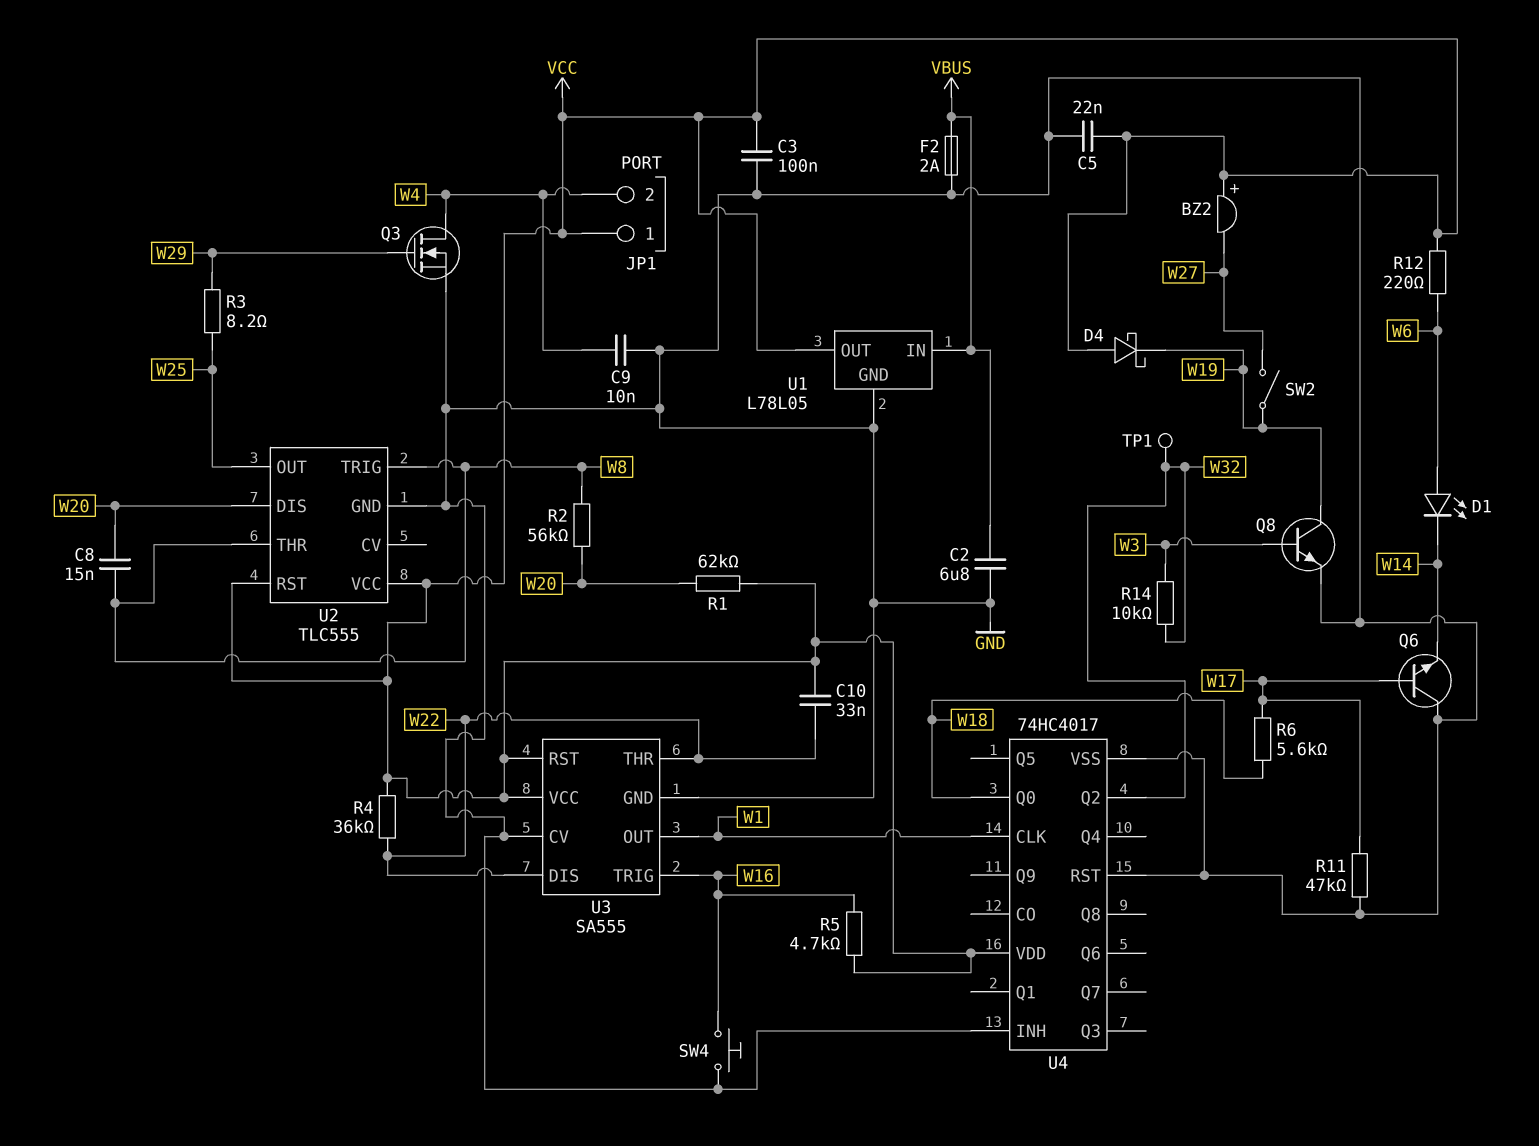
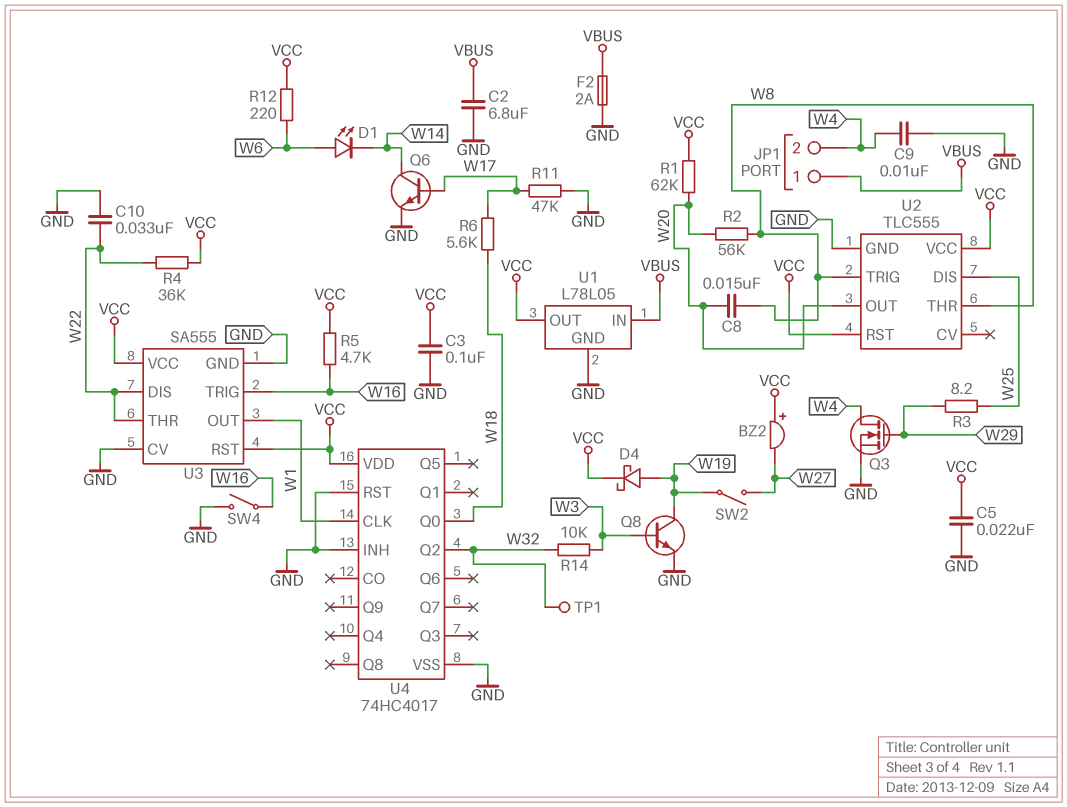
C10: 33nF (VCC, W22) -> 33nF (GND, W22)
D4: schottky (A VCC, K W19) -> schottky (A W19, K VCC)
JP1 pin 1: VCC -> VBUS
Q6: NPN (B W17, C GND, E W14) -> NPN (B W17, C W14, E GND)
SW4: button (GND, W16) -> switch (GND, W16)
U2 pin DIS: W20 -> W25
U2 pin OUT: W25 -> W20

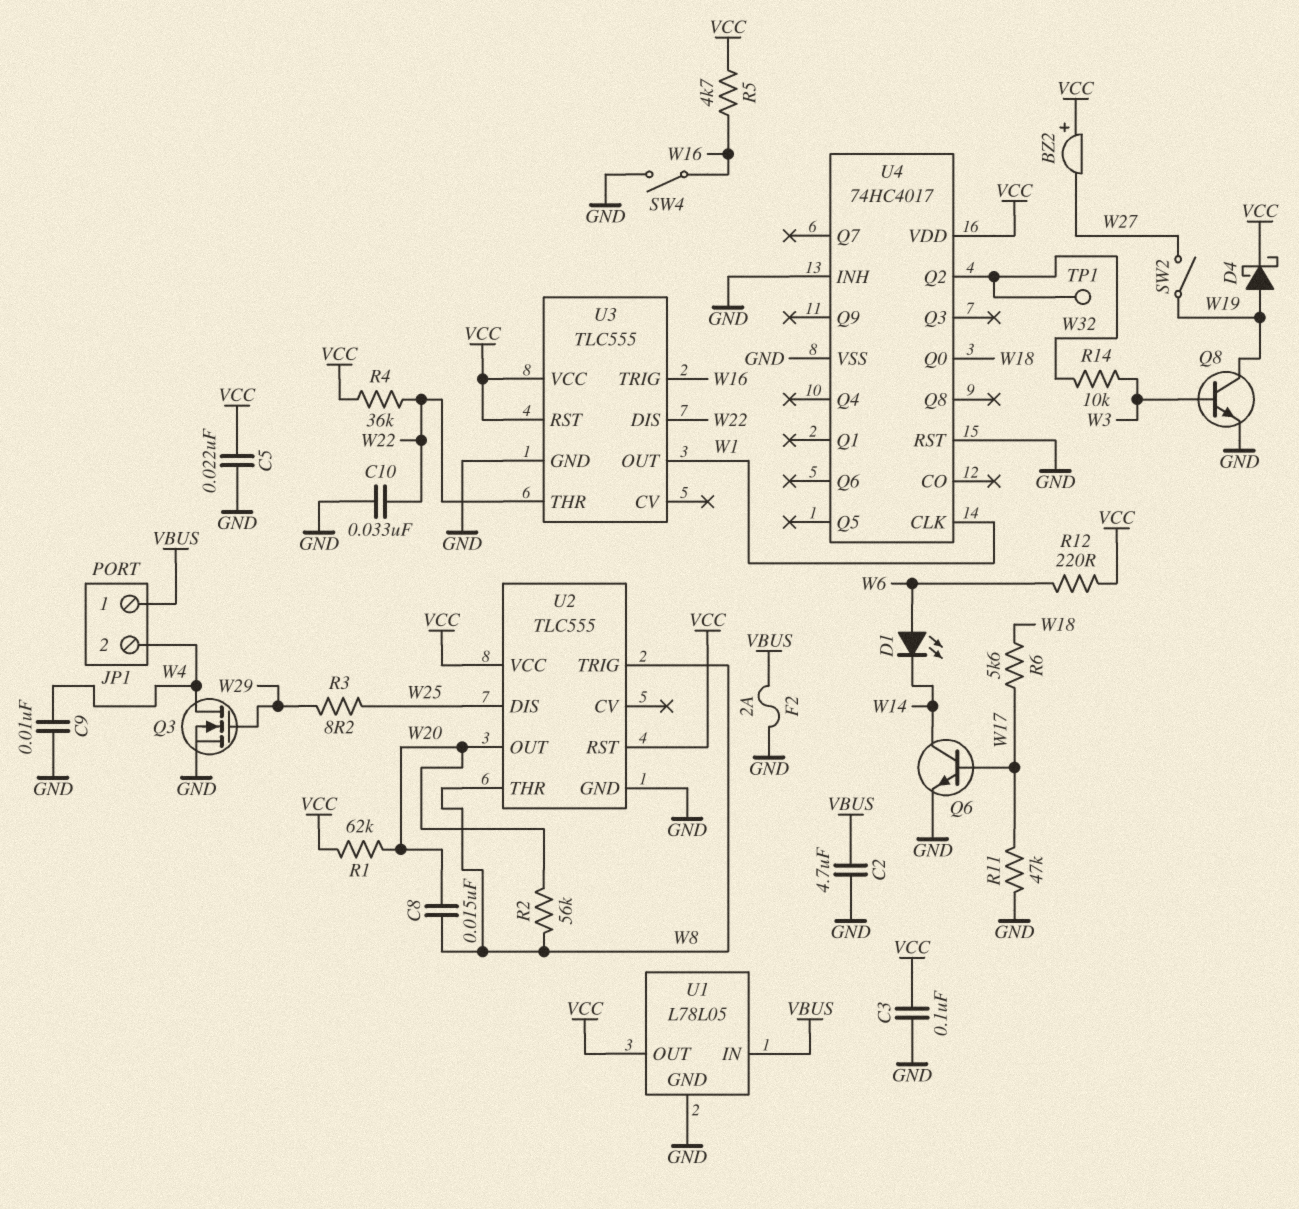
C2: 6.8uF (GND, VBUS) -> 4.7uF (GND, VBUS)
U3: SA555 -> TLC555
U3 pin CV: GND -> none

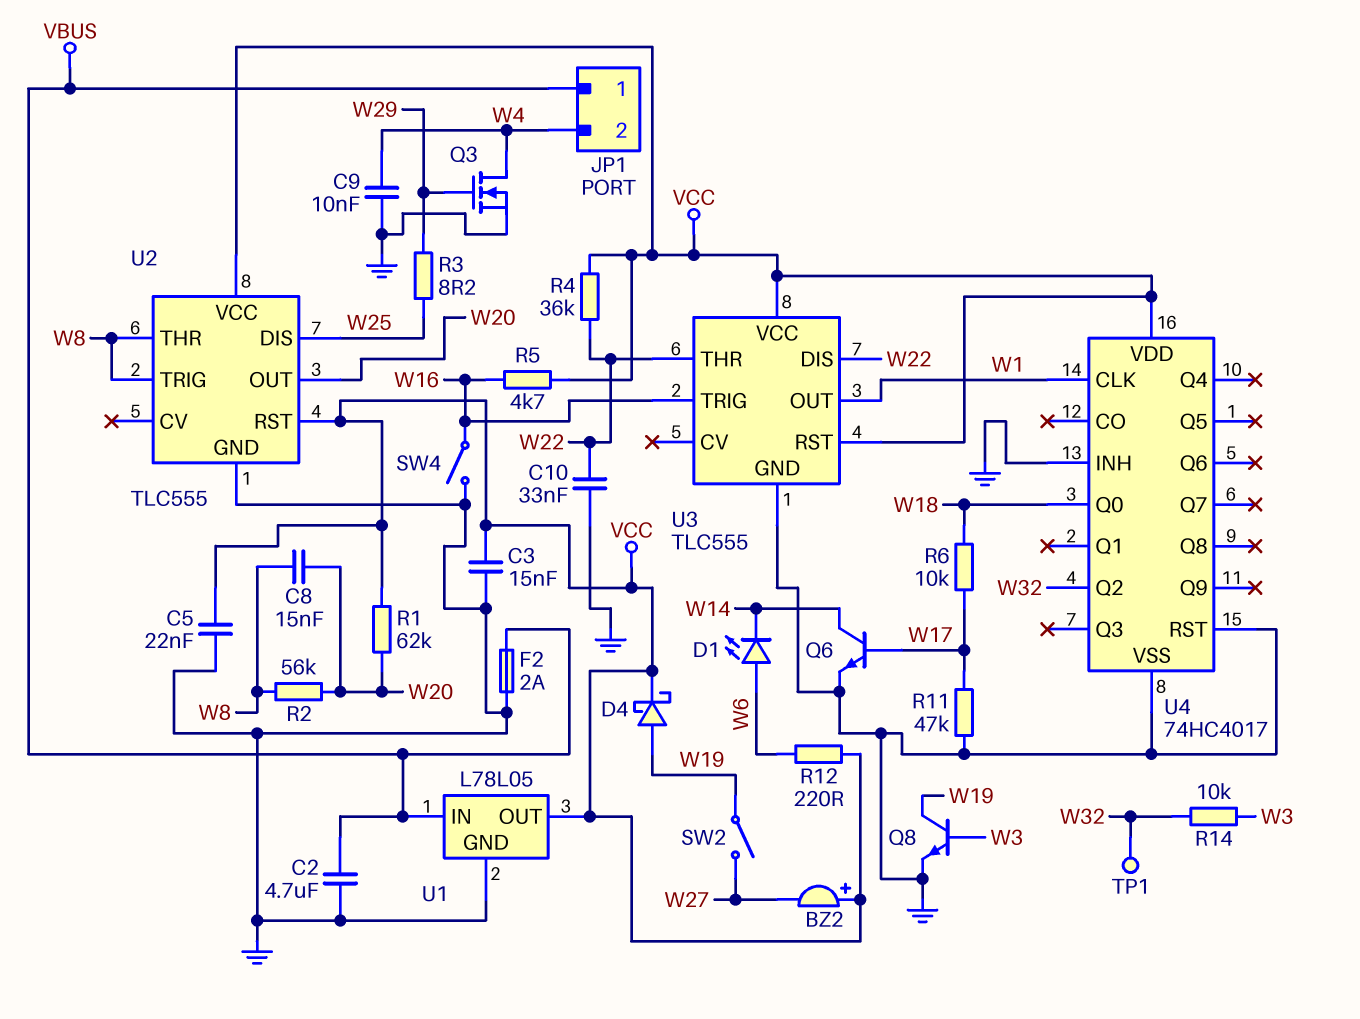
C3: 100nF (GND, VCC) -> 15nF (GND, VCC)
R6: 5.6k (W17, W18) -> 10k (W17, W18)

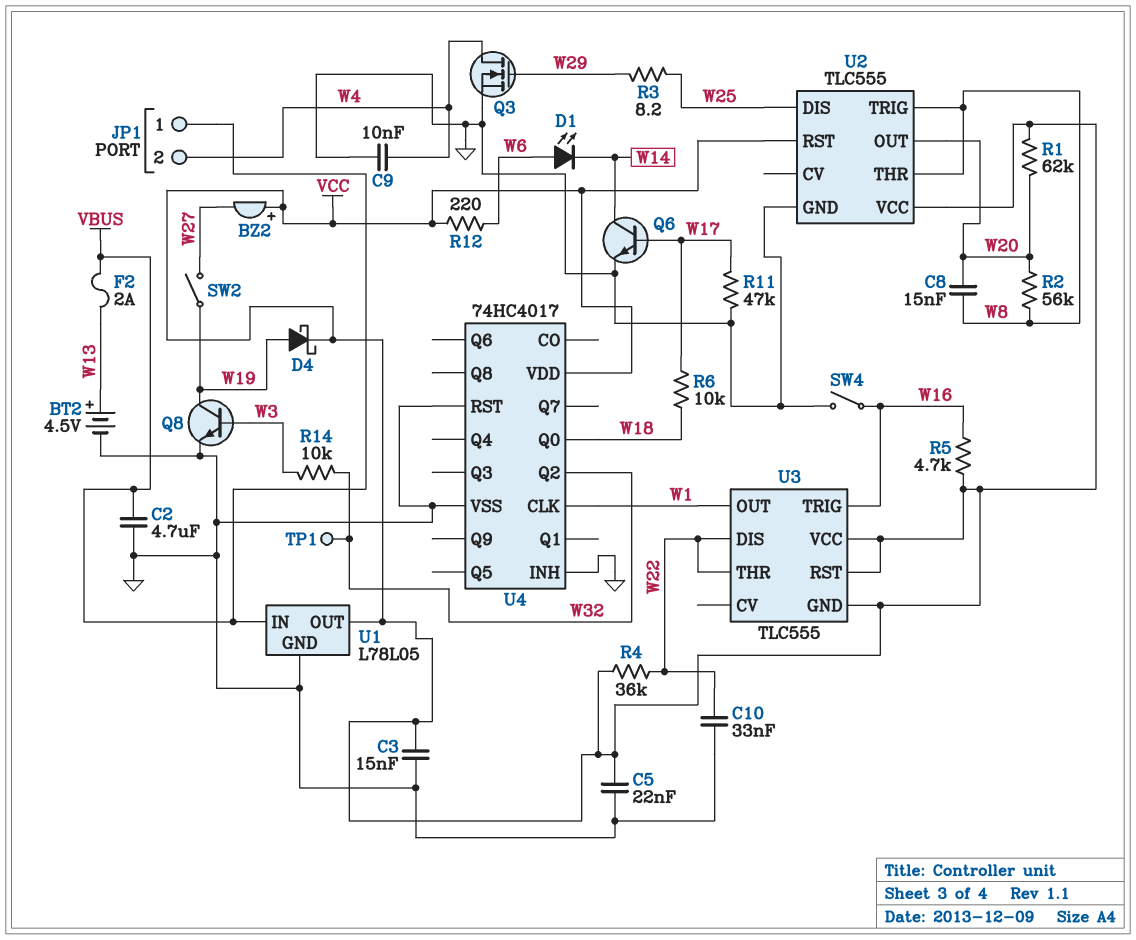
BT2: none -> 4.5V (plus W13, minus GND)
F2: 2A (GND, VBUS) -> 2A (VBUS, W13)
U3 pin GND: GND -> VCC

